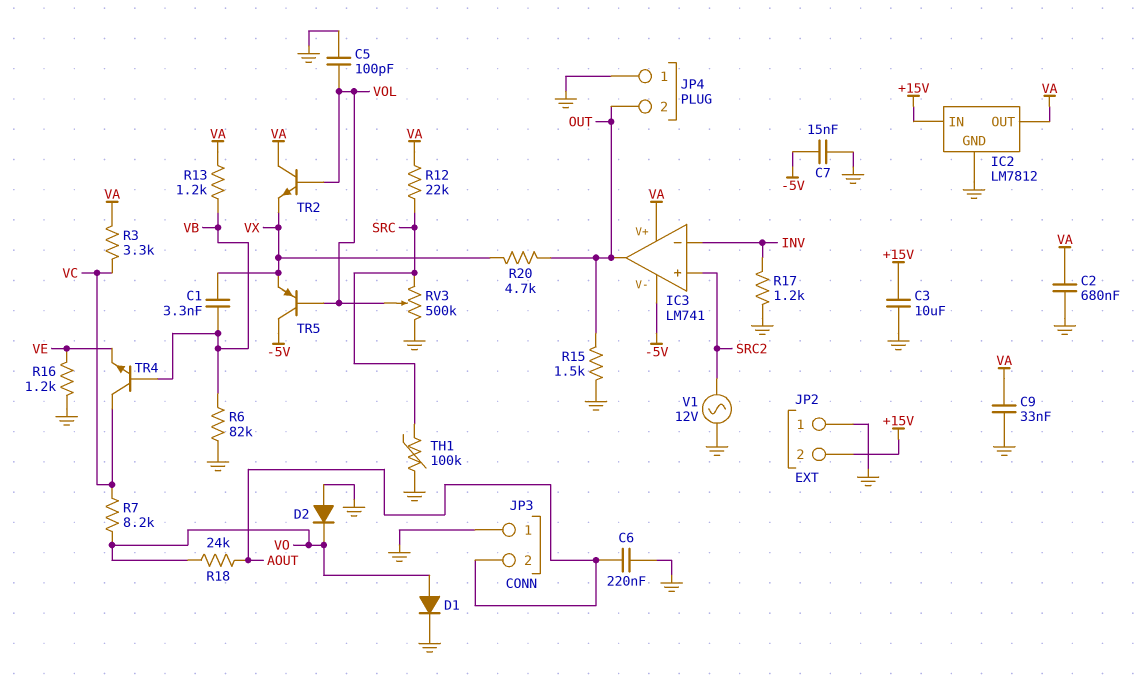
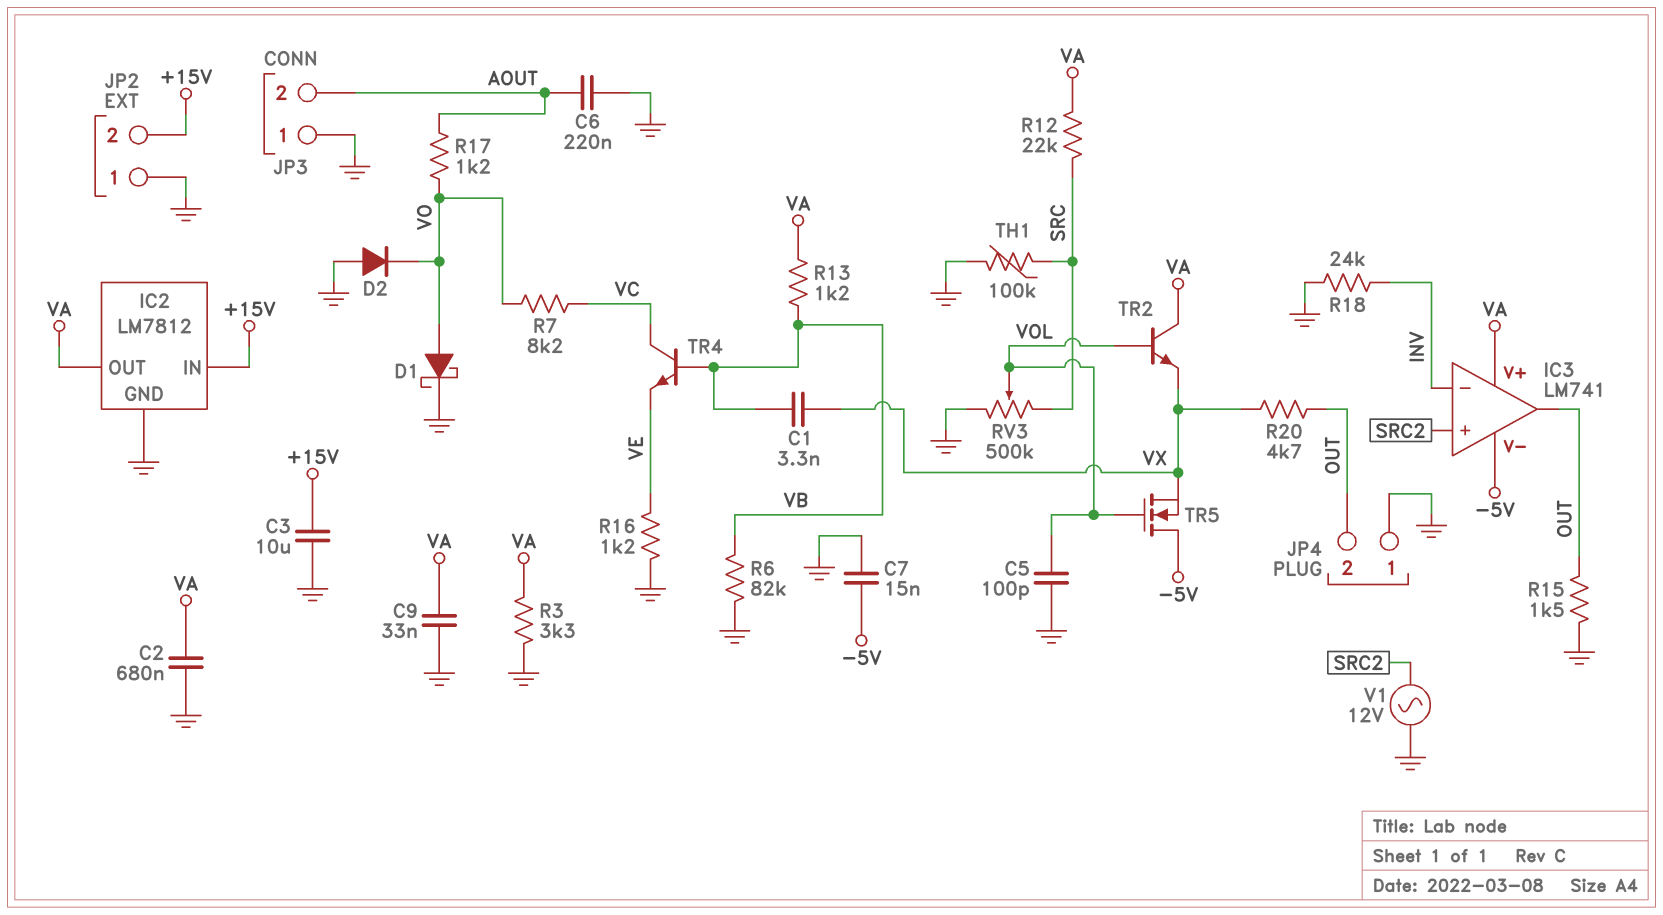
D1: diode (A VO, K GND) -> schottky (A VO, K GND)
R3: 3.3k (VA, VC) -> 3.3k (GND, VA)
R17: 1.2k (GND, INV) -> 1.2k (AOUT, VO)
R18: 24k (AOUT, VO) -> 24k (GND, INV)
TR5: PNP (B VOL, C -5V, E VX) -> NMOS (G VOL, D -5V, S VX)

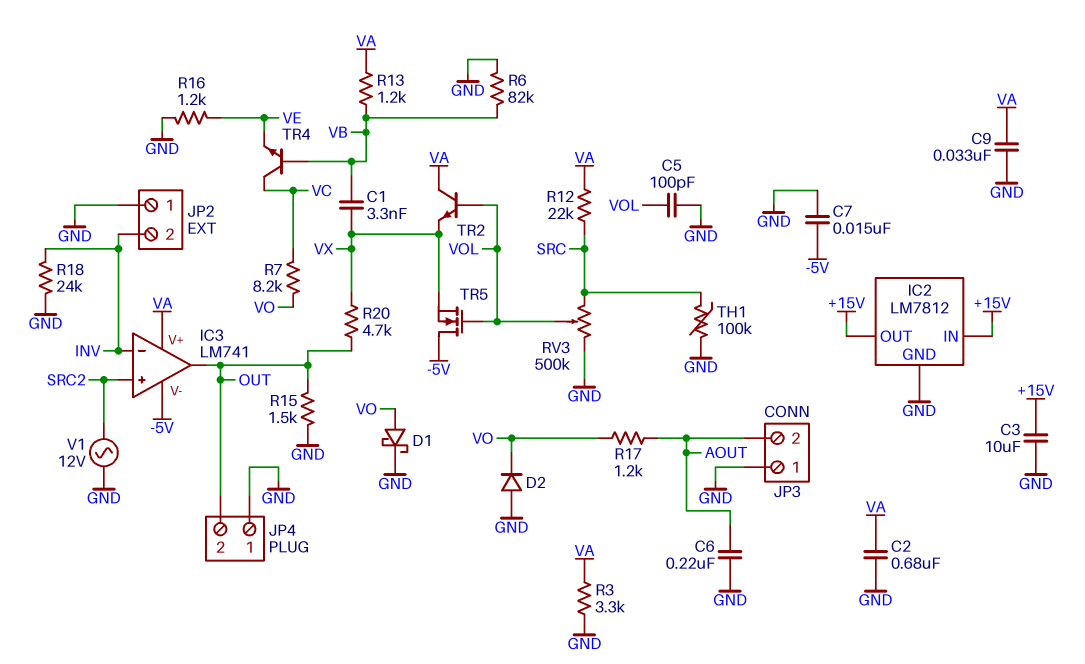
IC2 pin OUT: VA -> +15V
JP2 pin 2: +15V -> INV

